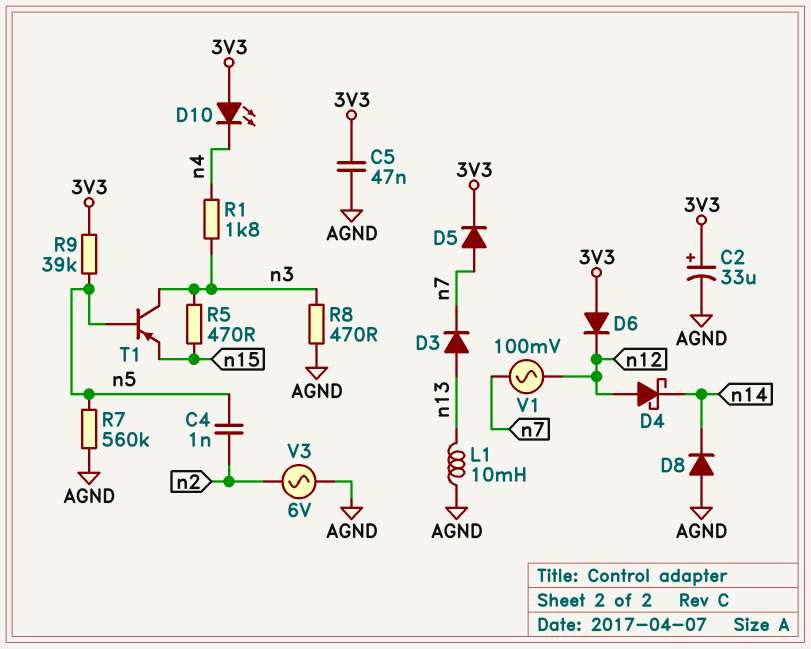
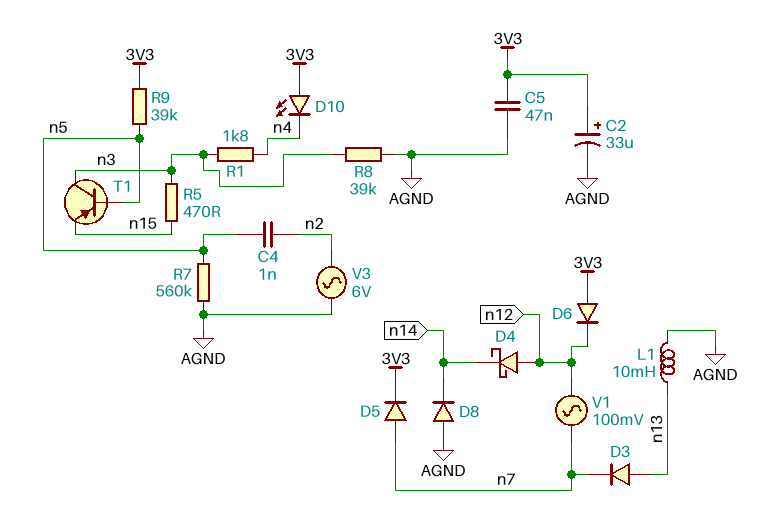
R8: 470 (AGND, n3) -> 39k (AGND, n3)

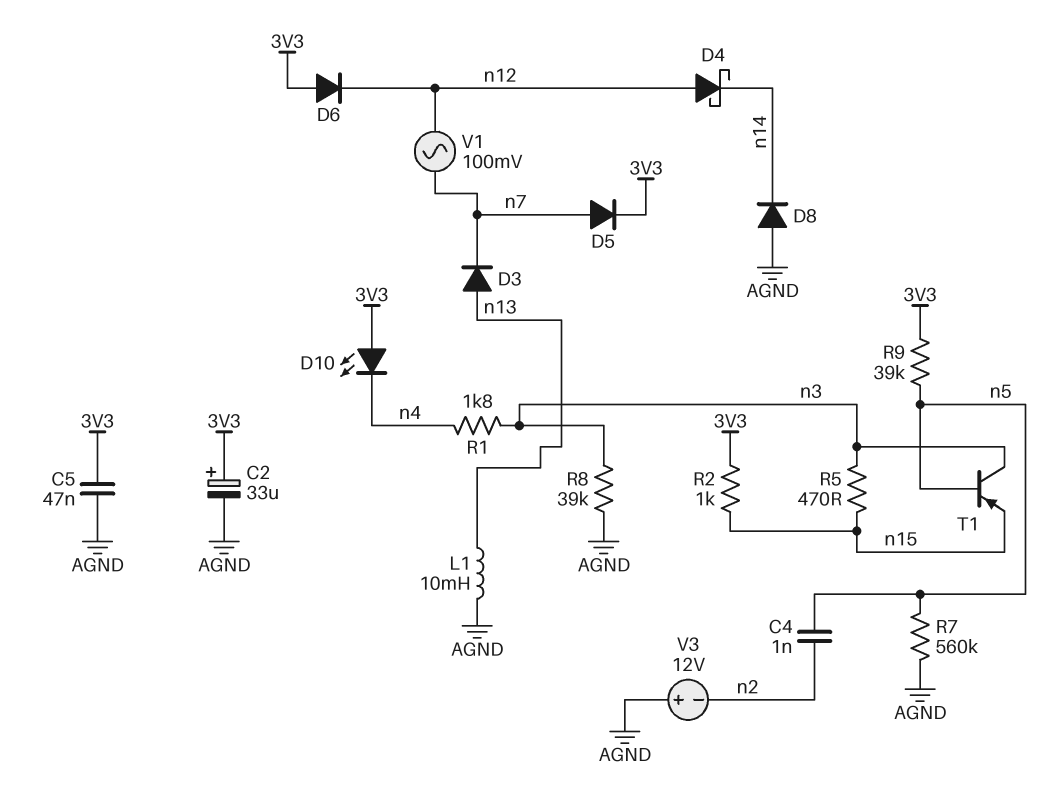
R2: none -> 1k (3V3, n15)
V3: AC 6V (AGND, n2) -> 12V (plus AGND, minus n2)

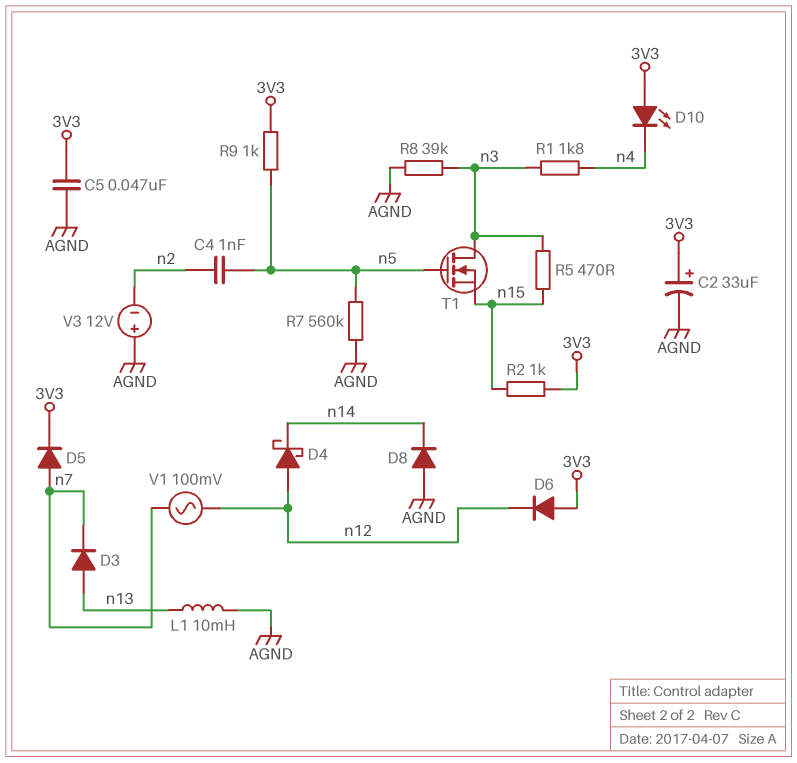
R9: 39k (3V3, n5) -> 1k (3V3, n5)
T1: PNP (B n5, C n3, E n15) -> NMOS (G n5, D n3, S n15)

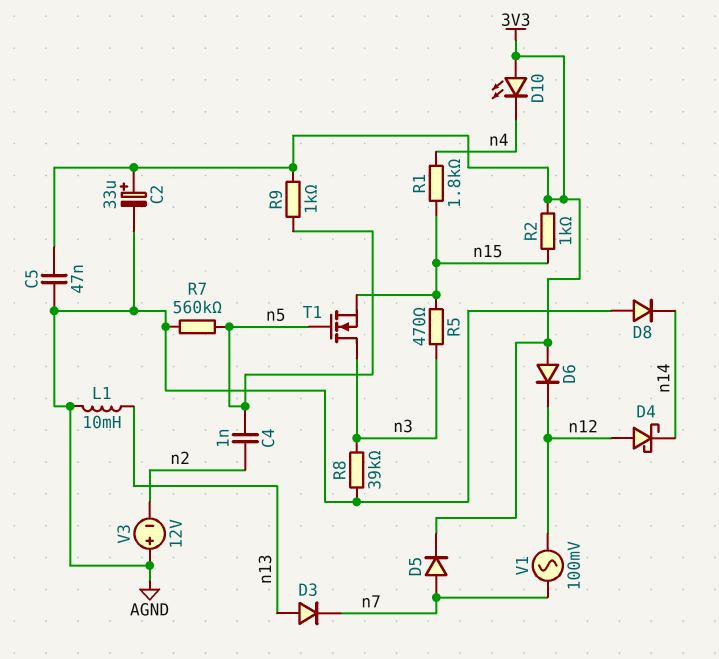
R1: 1.8k (n3, n4) -> 1.8k (n4, n15)

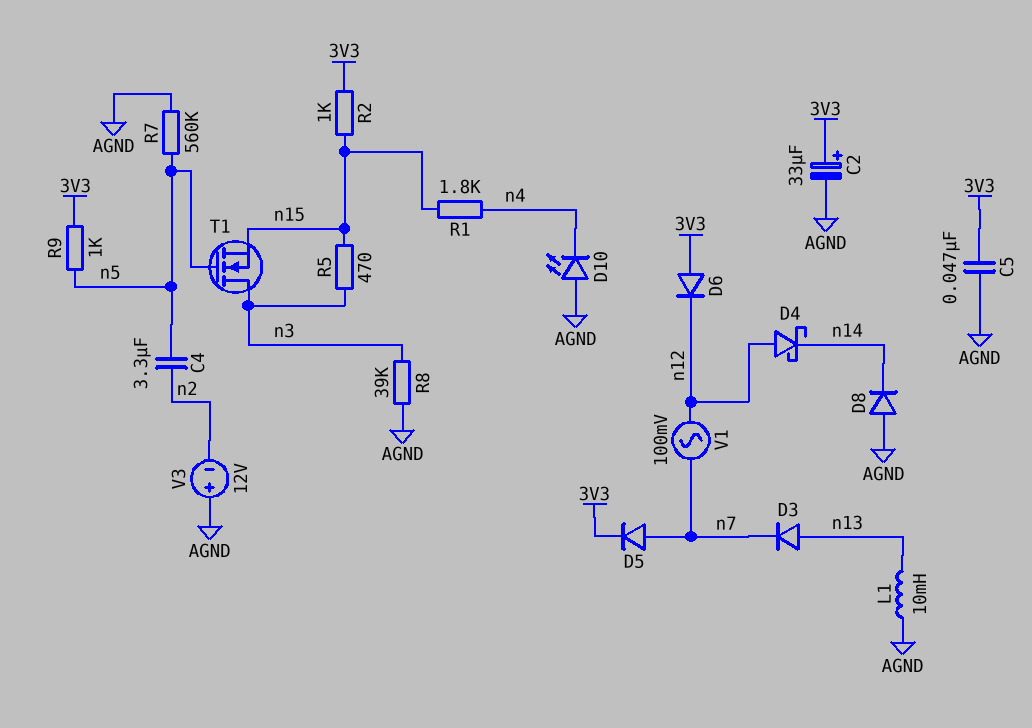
C4: 1nF (n2, n5) -> 3.3uF (n2, n5)
D10: LED (A 3V3, K n4) -> LED (A AGND, K n4)

